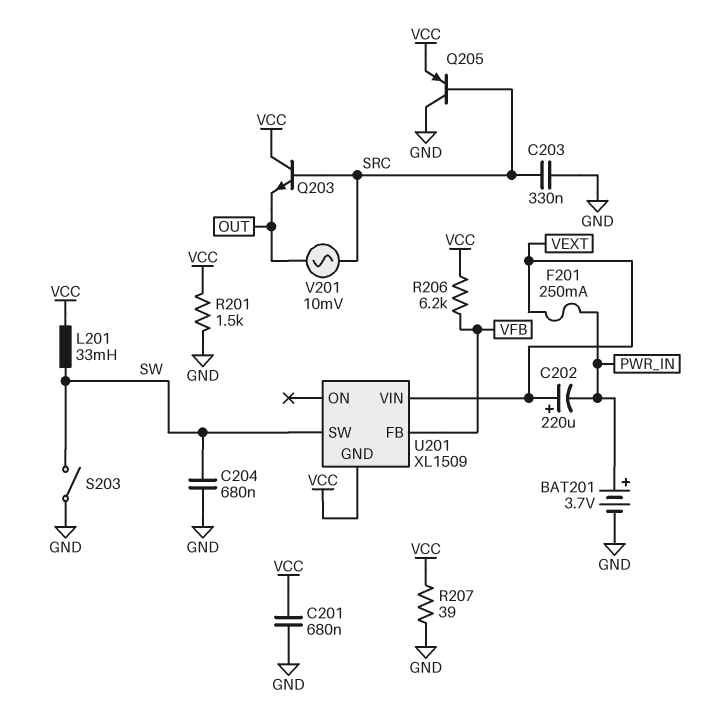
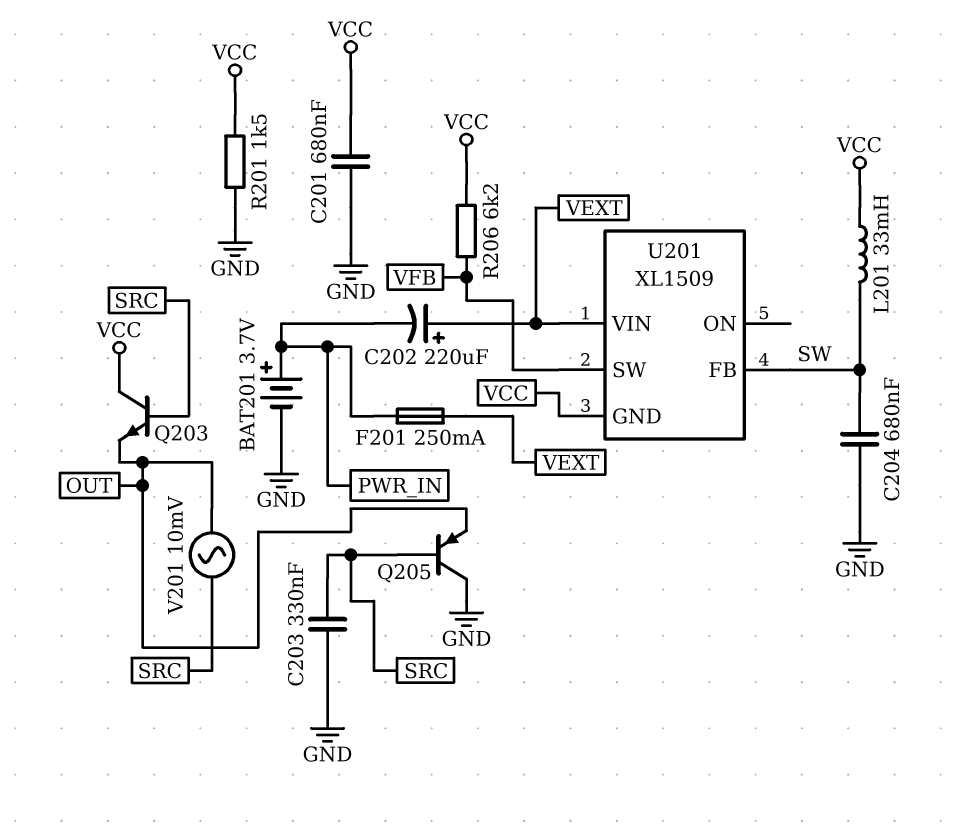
Q205: PNP (B SRC, C GND, E VCC) -> PNP (B SRC, C GND, E OUT)
R207: 39 (GND, VCC) -> none
S203: switch (GND, SW) -> none
U201 pin FB: VFB -> SW
U201 pin SW: SW -> VFB

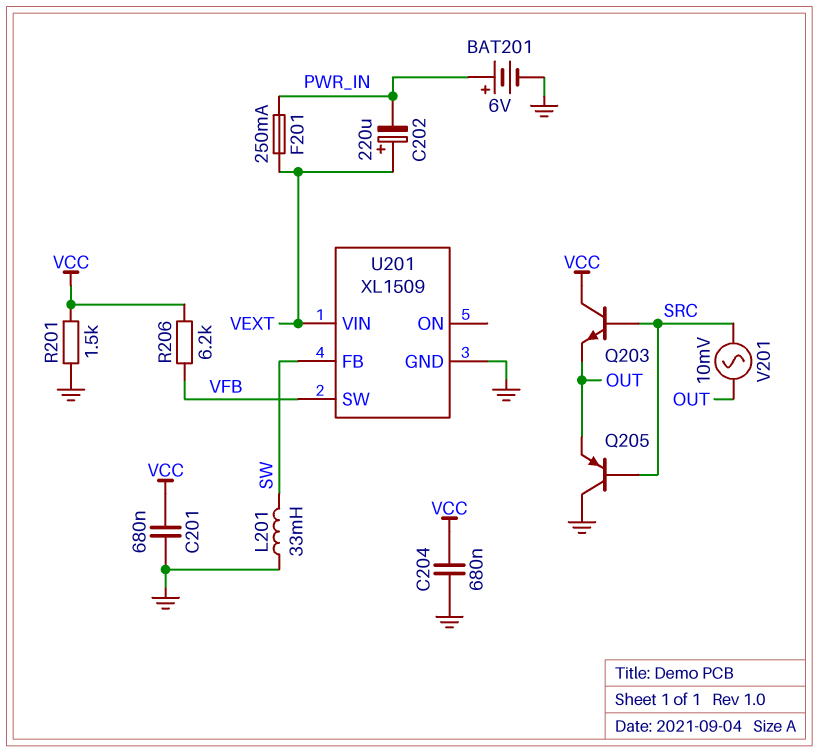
BAT201: 3.7V (plus PWR_IN, minus GND) -> 6V (plus PWR_IN, minus GND)
C203: 330nF (GND, SRC) -> none
C204: 680nF (GND, SW) -> 680nF (GND, VCC)
L201: 33mH (SW, VCC) -> 33mH (GND, SW)
U201 pin GND: VCC -> GND

